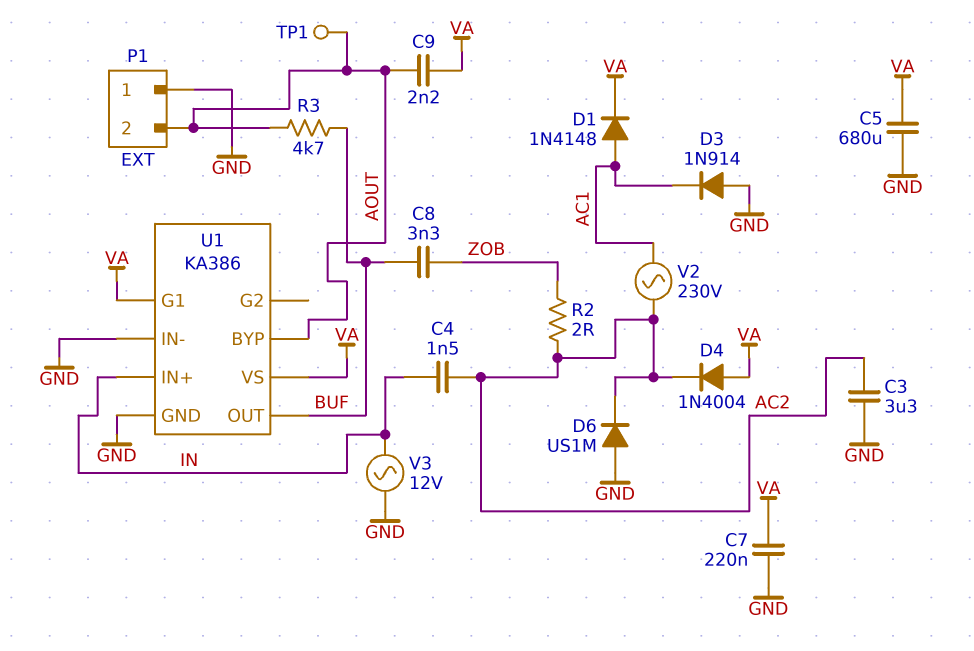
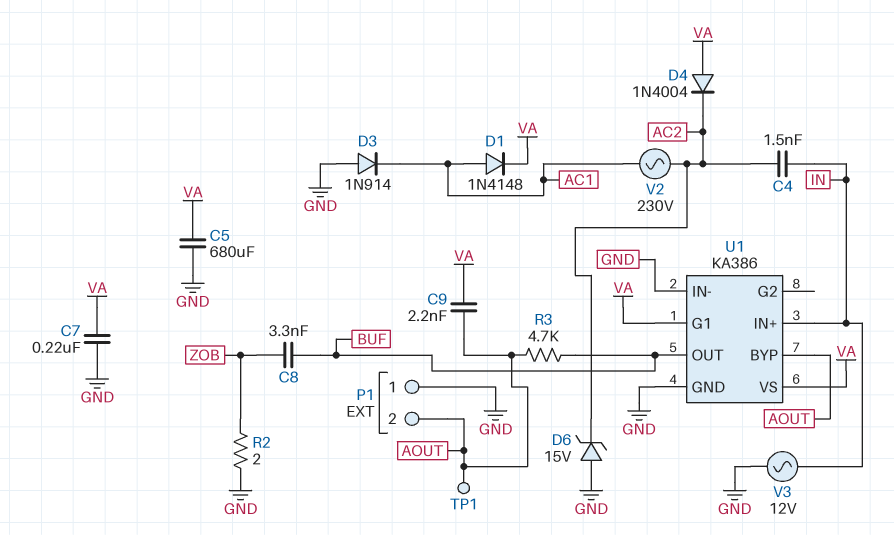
C3: 3.3uF (AC2, GND) -> none
D6: diode US1M (A GND, K AC2) -> zener 15V (A GND, K AC2)
R2: 2 (AC2, ZOB) -> 2 (GND, ZOB)

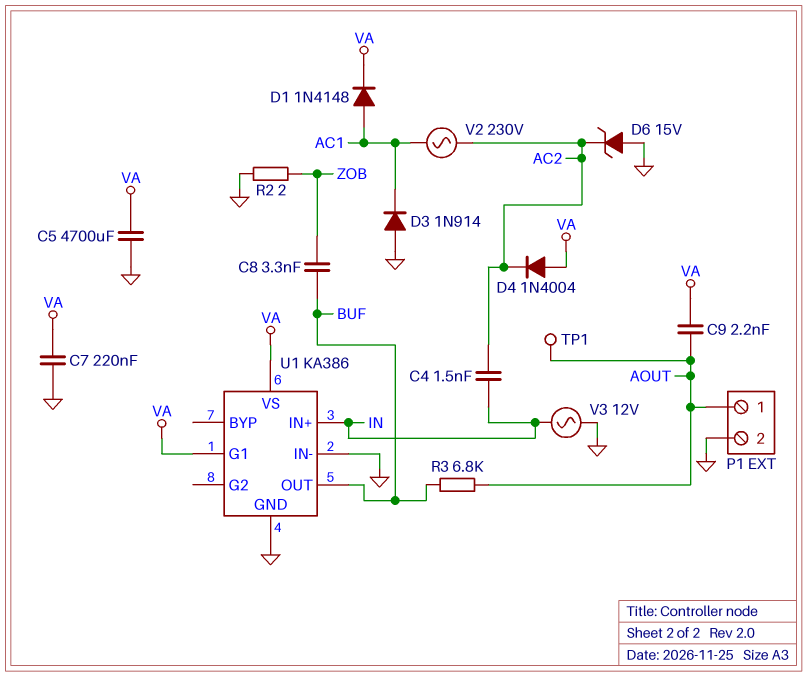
C5: 680uF (GND, VA) -> 4700uF (GND, VA)
P1 pin 1: GND -> AOUT
P1 pin 2: AOUT -> GND
R3: 4.7k (AOUT, BUF) -> 6.8k (AOUT, BUF)
U1 pin BYP: AOUT -> none

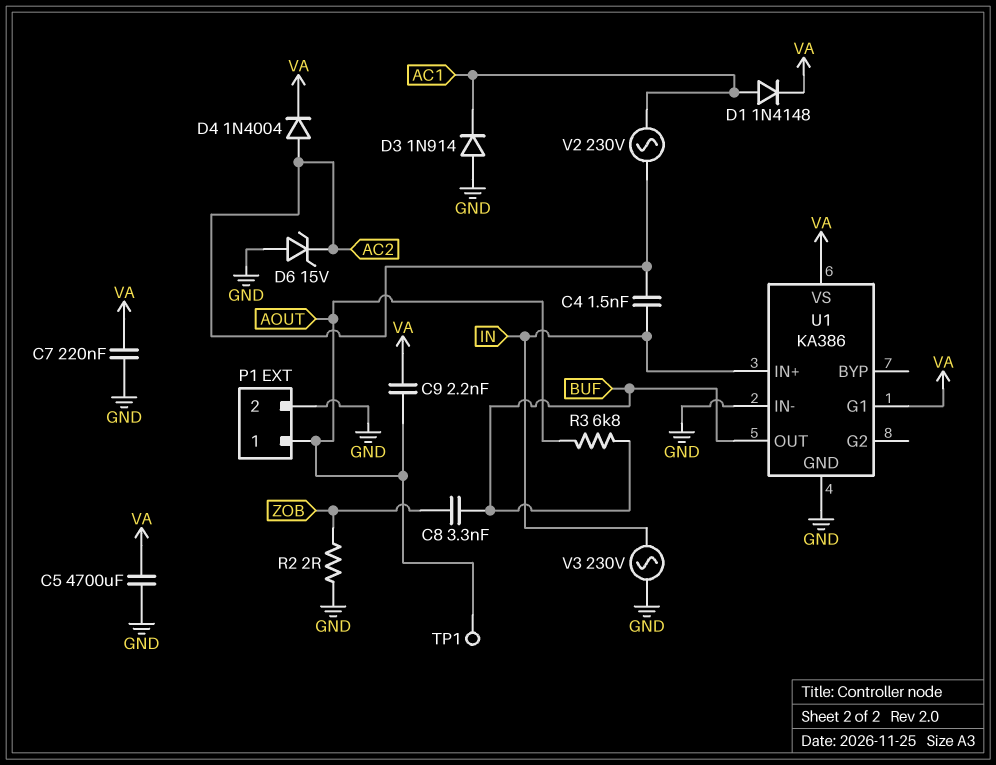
D4: diode 1N4004 (A VA, K AC2) -> diode 1N4004 (A AC2, K VA)
V3: AC 12V (GND, IN) -> AC 230V (GND, IN)

